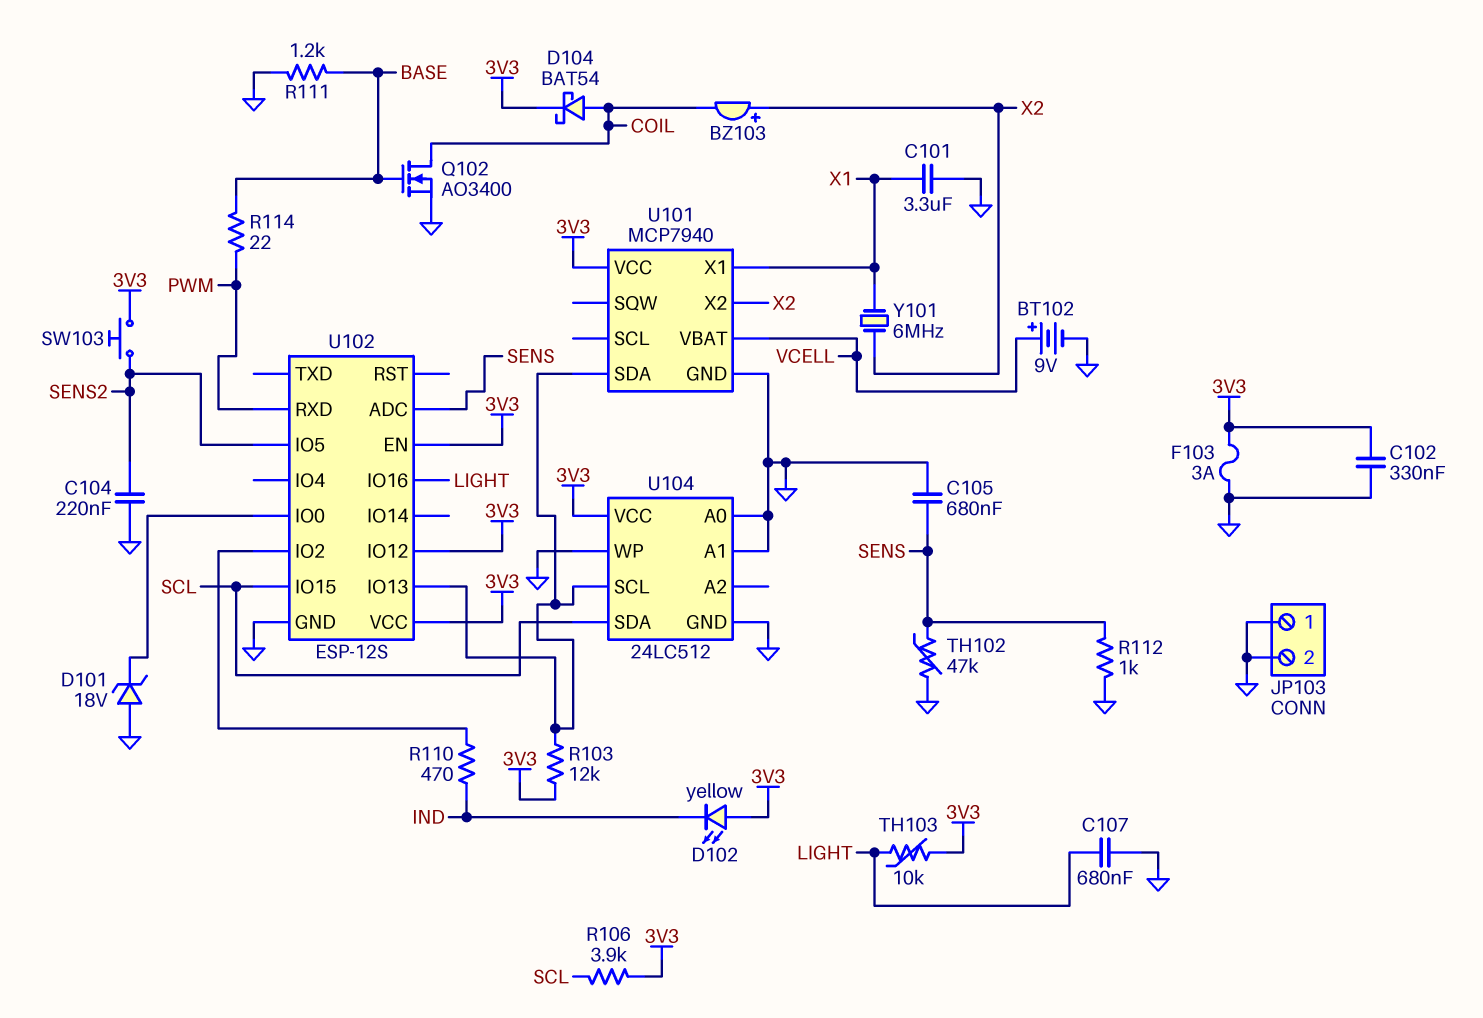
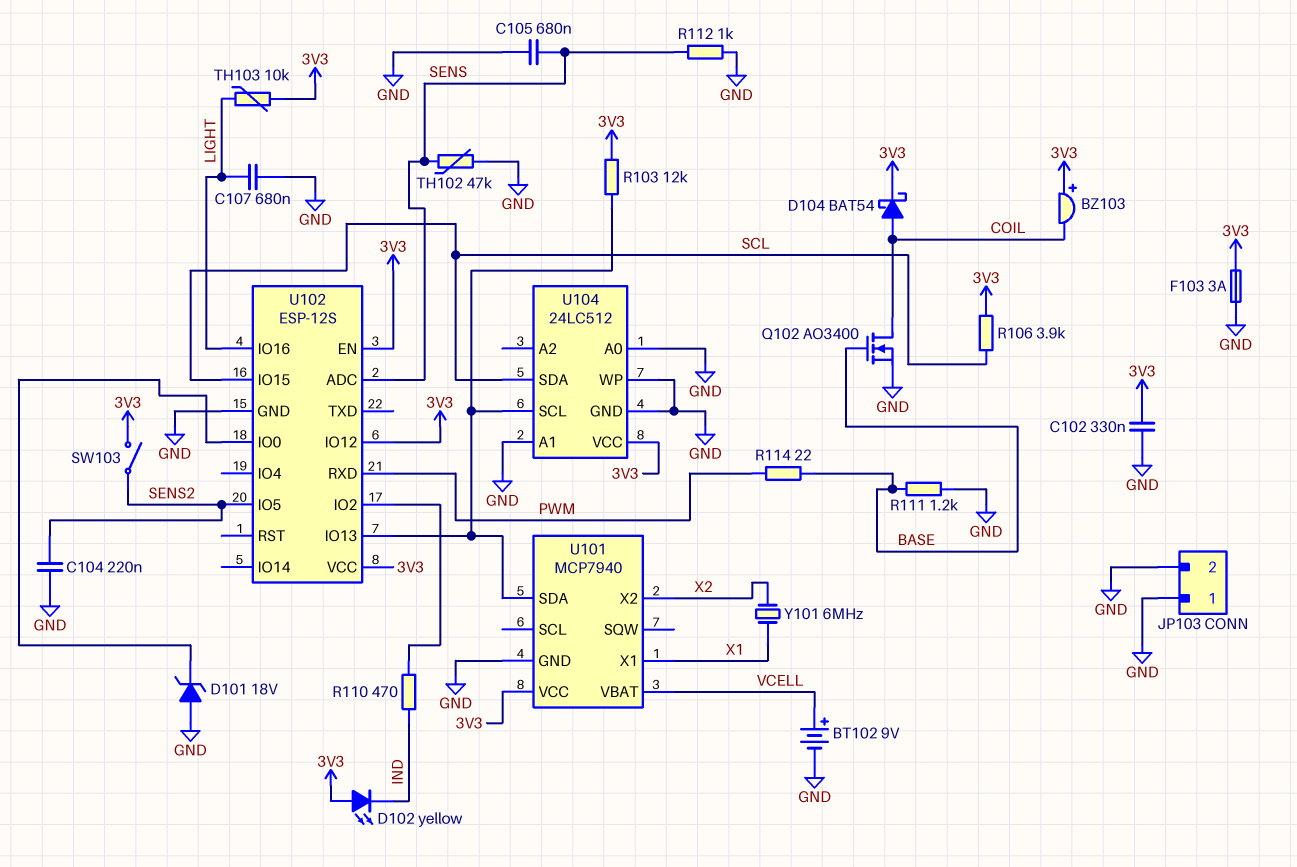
BZ103: buzzer (plus X2, minus COIL) -> buzzer (plus 3V3, minus COIL)
C101: 3.3uF (GND, X1) -> none
SW103: button (3V3, SENS2) -> switch (3V3, SENS2)

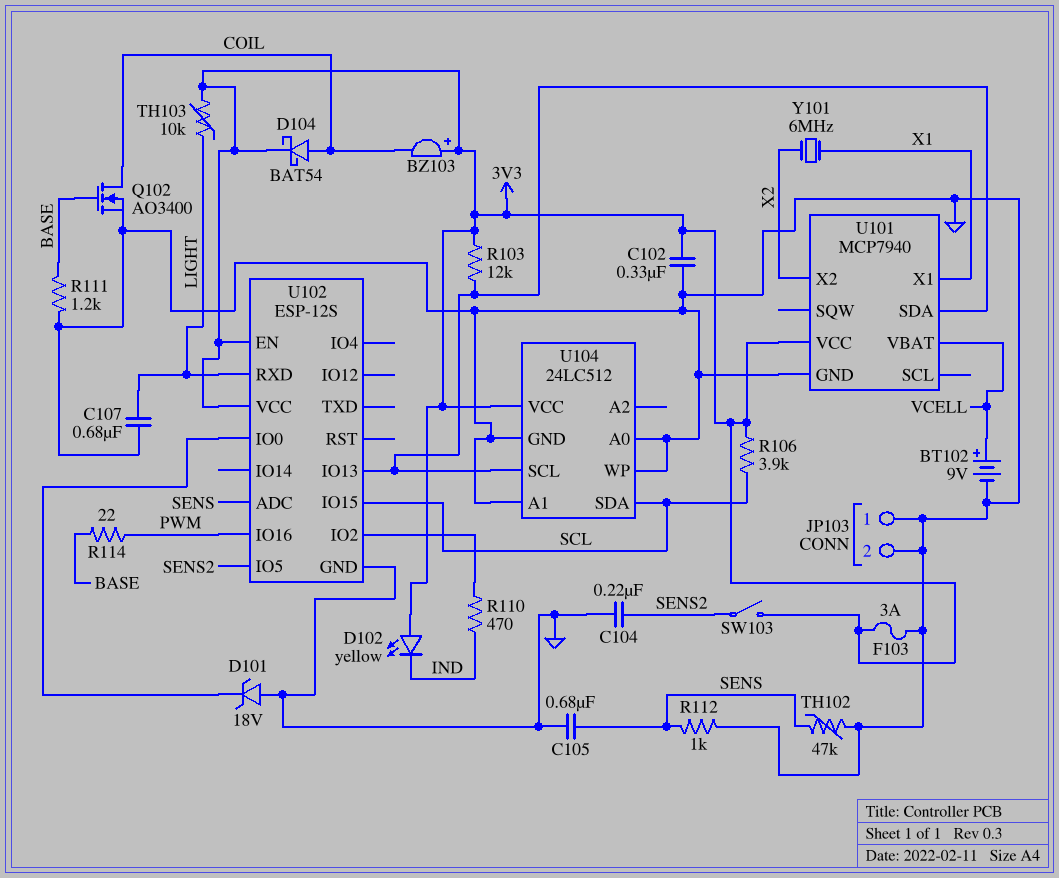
U102 pin IO12: 3V3 -> none
U102 pin IO16: LIGHT -> PWM
U102 pin RXD: PWM -> LIGHT

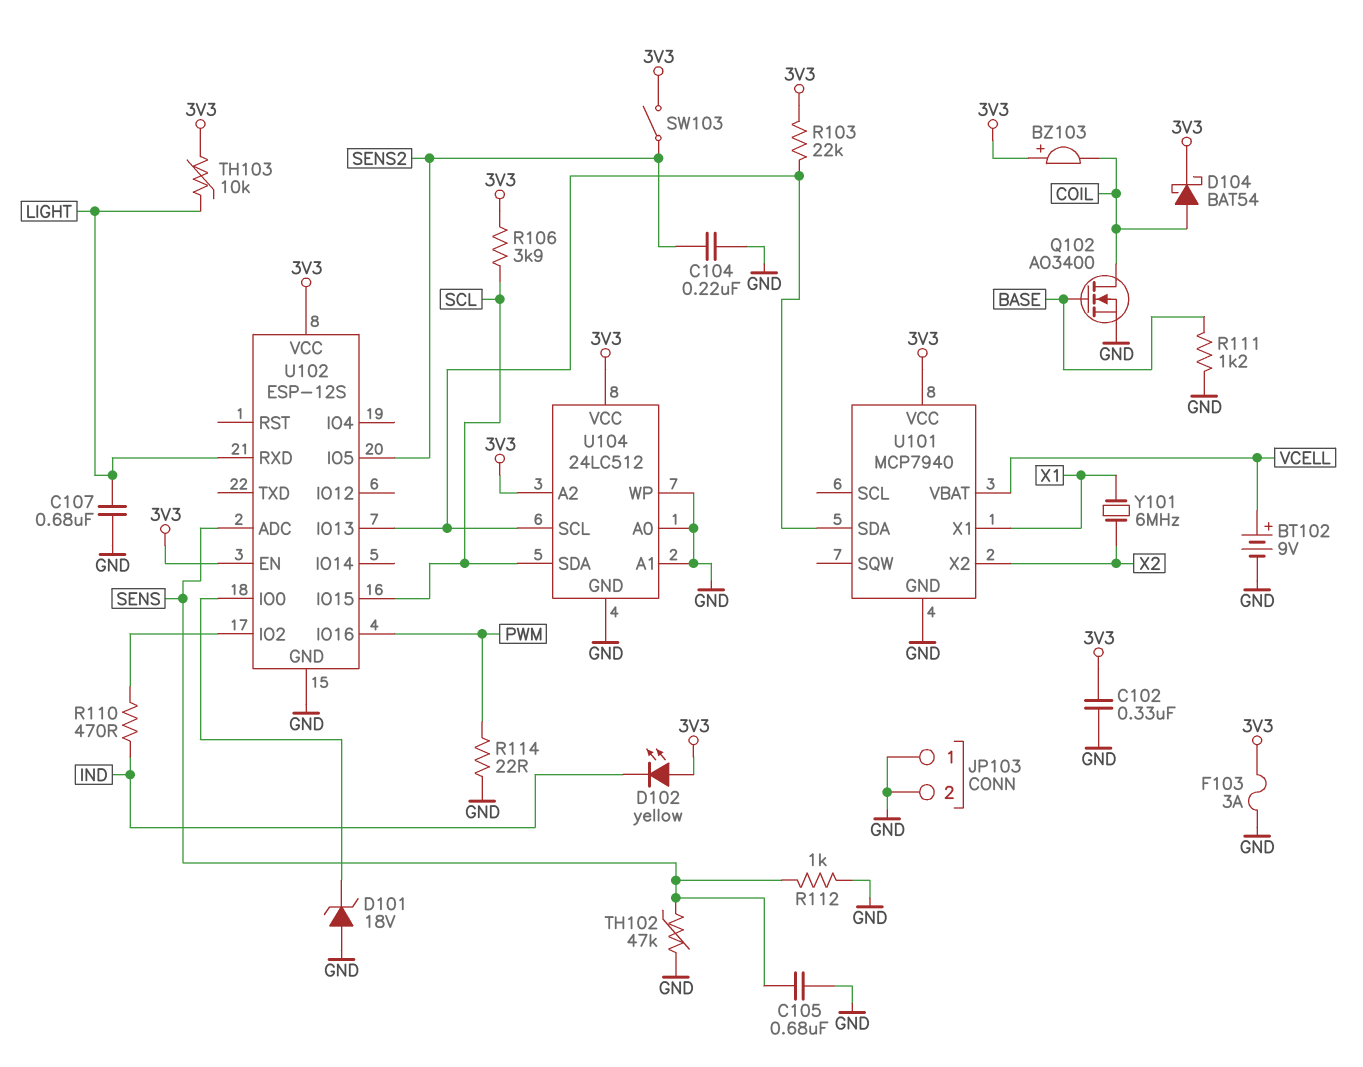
R103: 12k (3V3, U101/SDA) -> 22k (3V3, U101/SDA)
R114: 22 (BASE, PWM) -> 22 (GND, PWM)
U104 pin A2: none -> 3V3

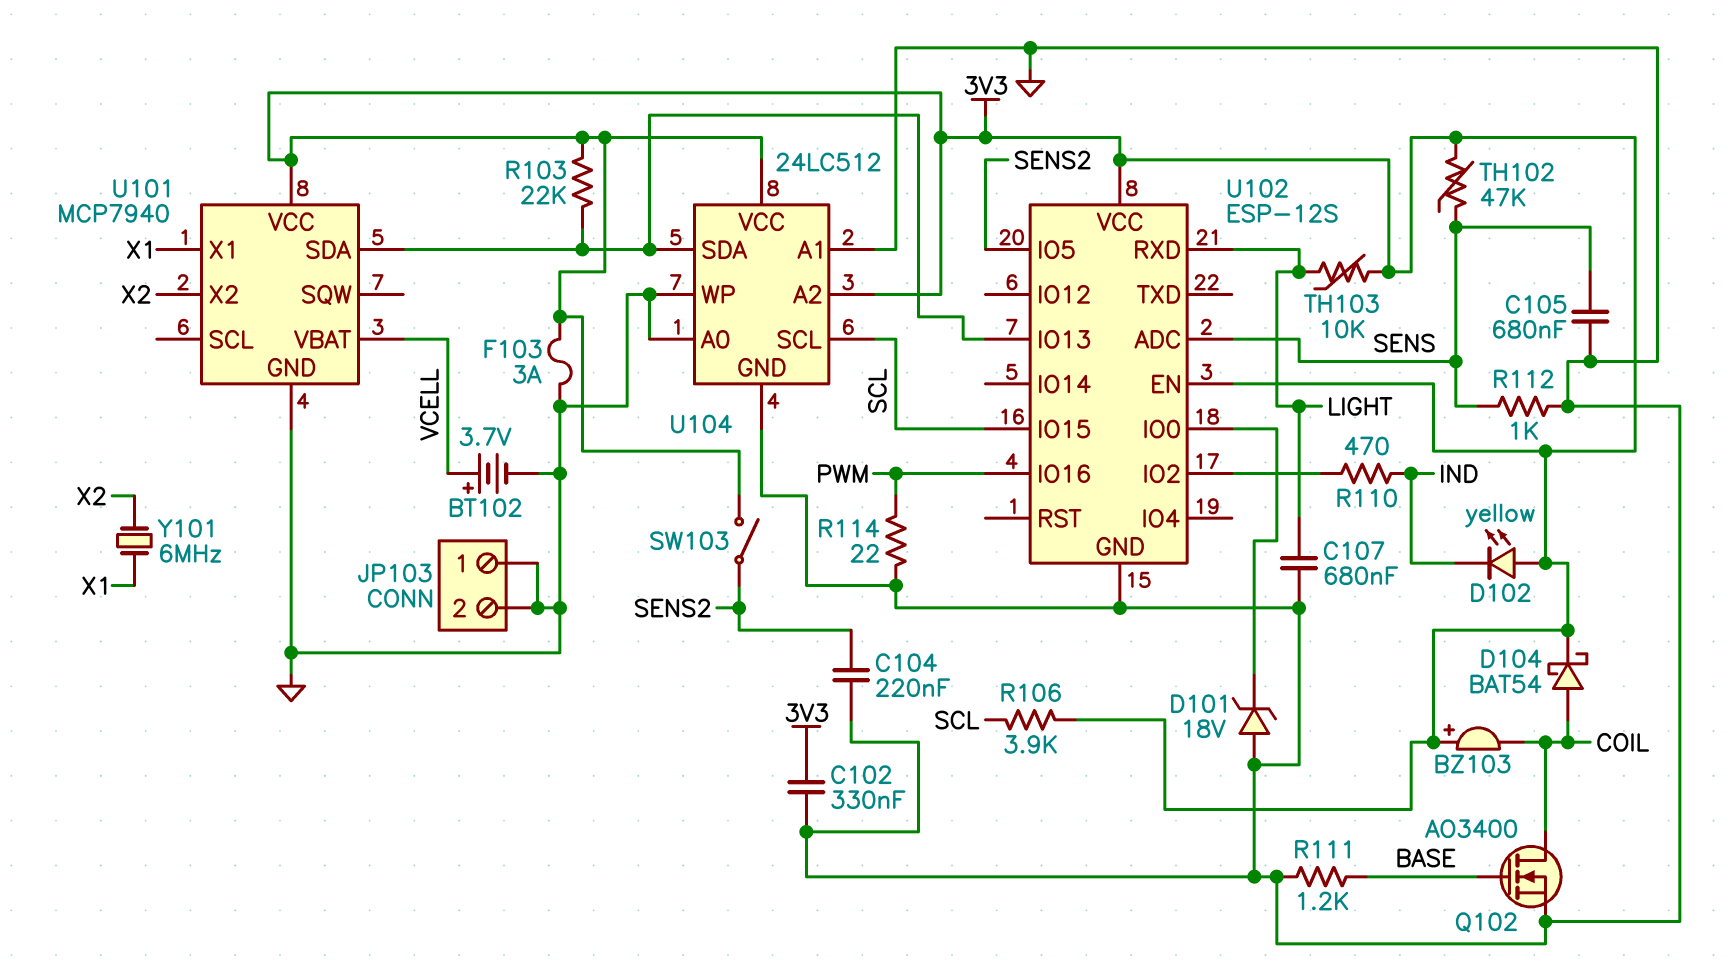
BT102: 9V (plus VCELL, minus GND) -> 3.7V (plus VCELL, minus GND)
TH102: 47k (GND, SENS) -> 47k (3V3, SENS)
U104 pin SCL: U101/SDA -> SCL
U104 pin SDA: SCL -> U101/SDA

